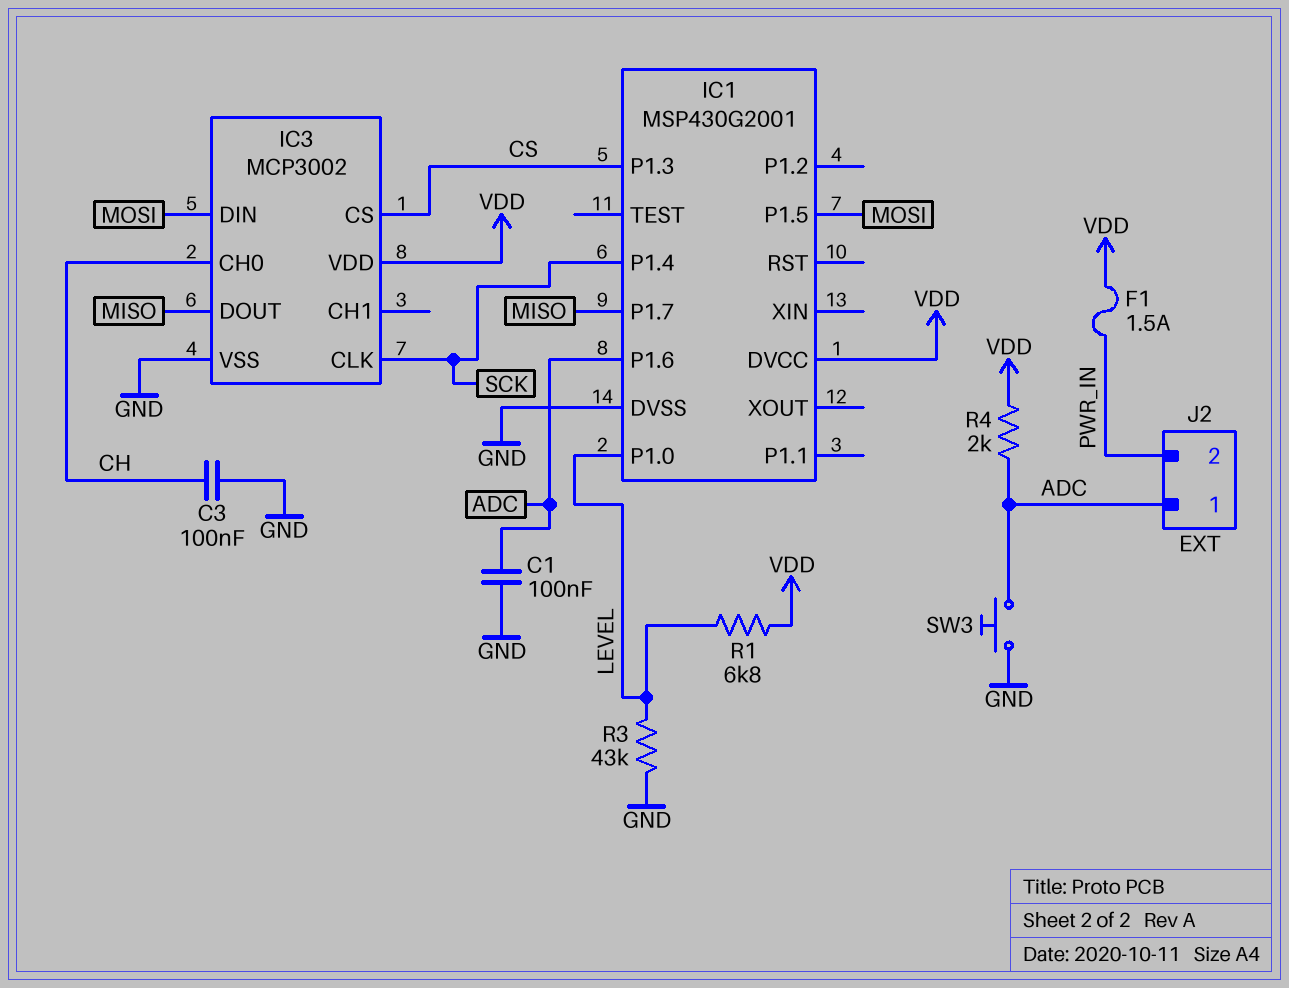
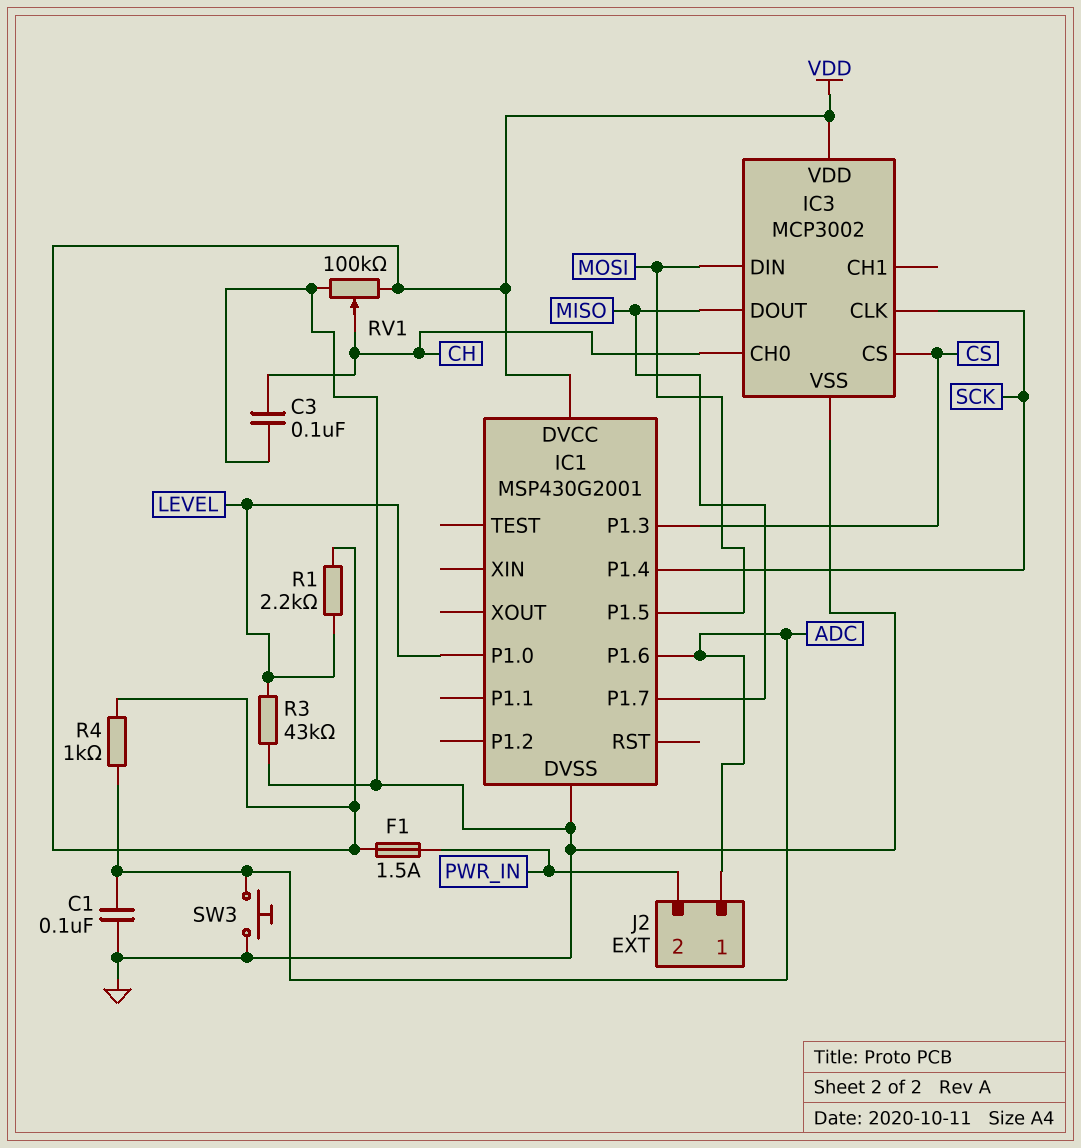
R1: 6.8k (LEVEL, VDD) -> 2.2k (LEVEL, VDD)
R4: 2k (ADC, VDD) -> 1k (ADC, VDD)
RV1: none -> 100k (GND, VDD, wiper CH)

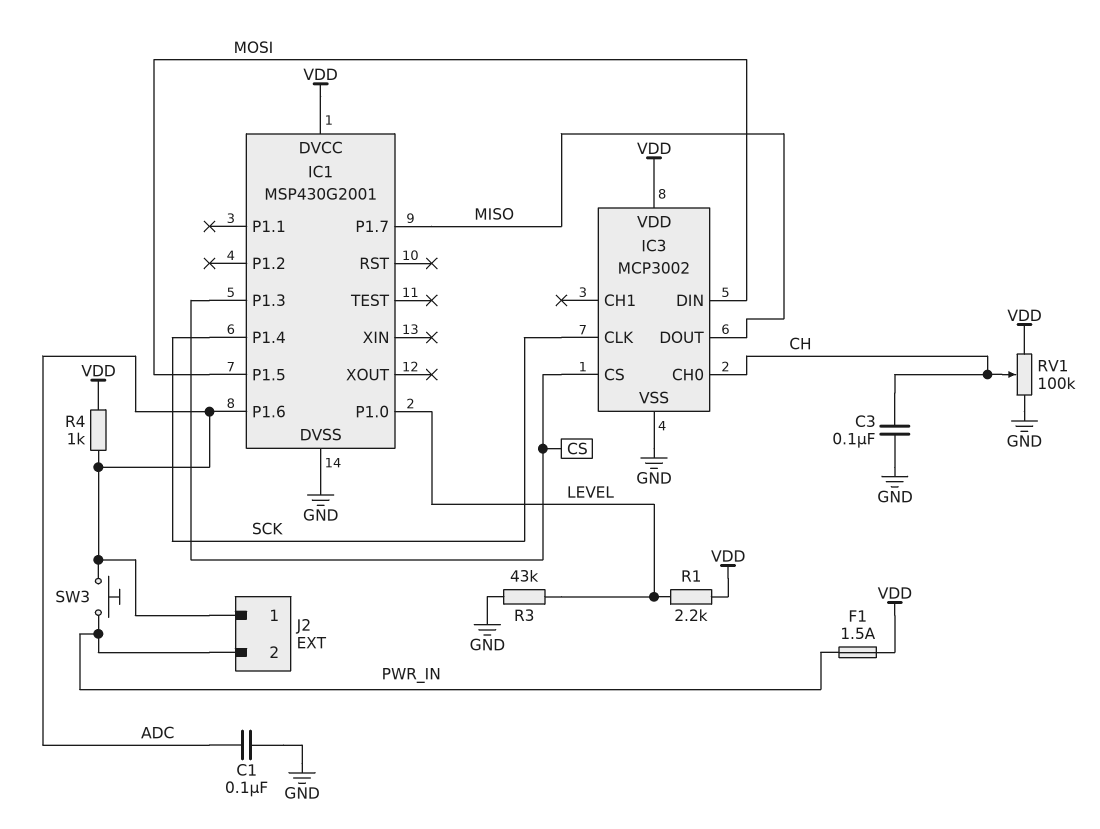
SW3: button (ADC, GND) -> button (ADC, PWR_IN)

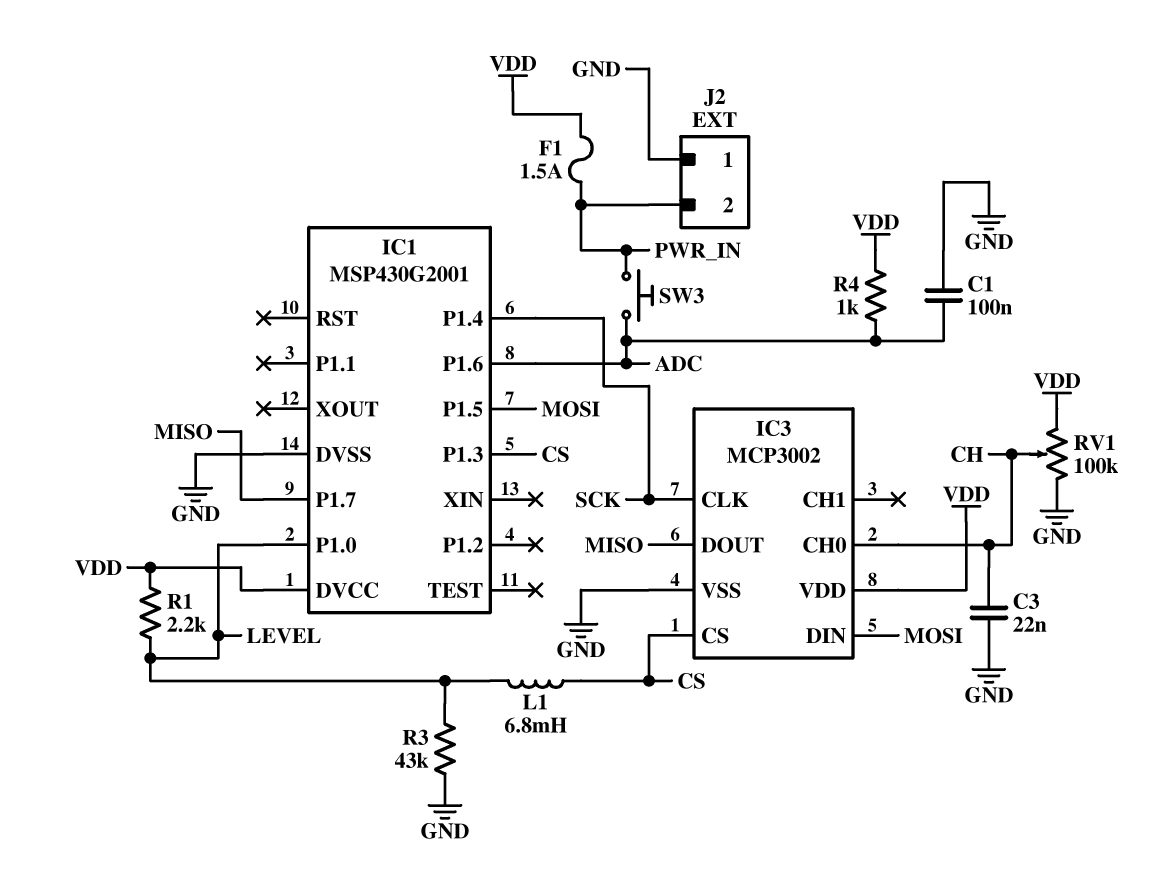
C3: 100nF (CH, GND) -> 22nF (CH, GND)
J2 pin 1: ADC -> GND
L1: none -> 6.8mH (CS, LEVEL)

